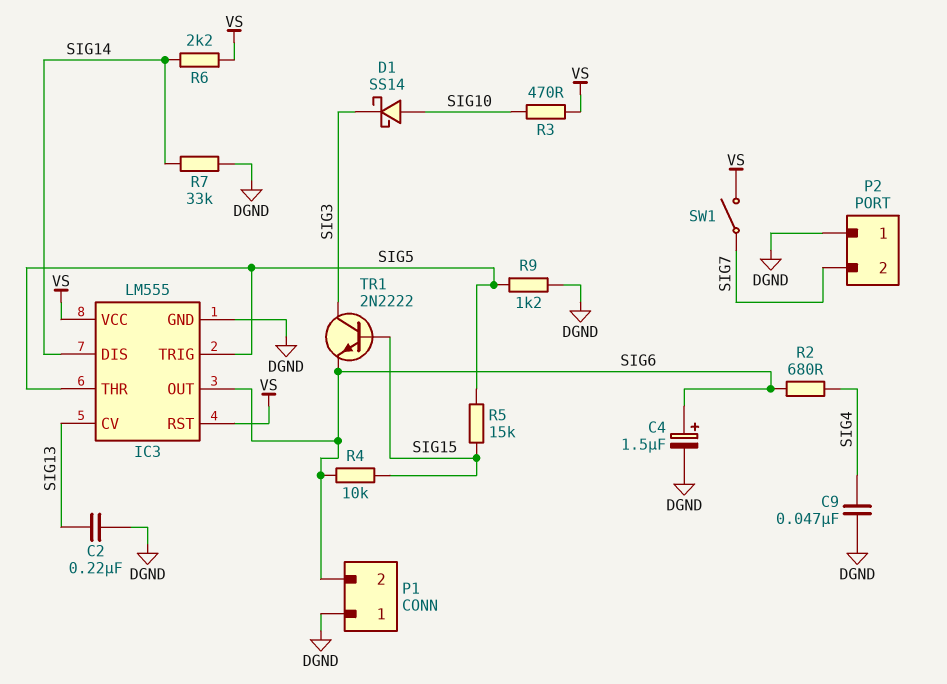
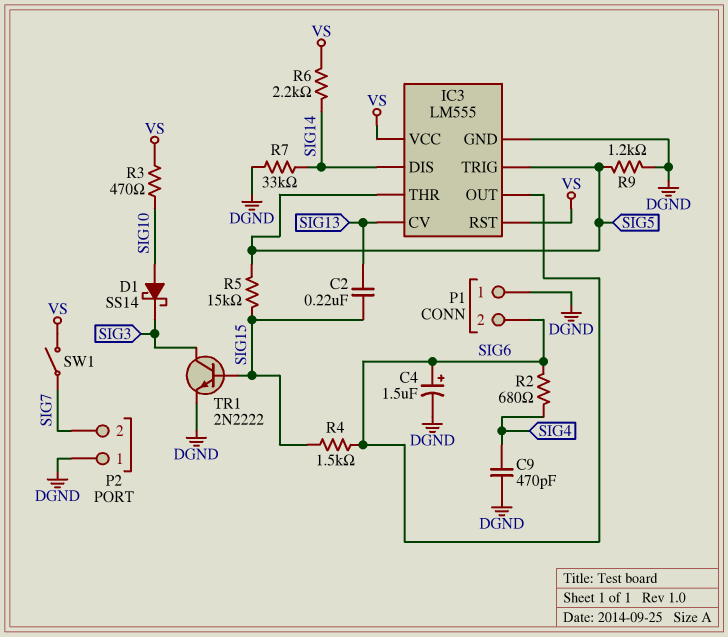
C2: 220nF (DGND, SIG13) -> 220nF (SIG13, SIG15)
C9: 47nF (DGND, SIG4) -> 470pF (DGND, SIG4)
R4: 10k (SIG6, SIG15) -> 1.5k (SIG6, SIG15)
TR1: NPN 2N2222 (B SIG15, C SIG3, E SIG6) -> NPN 2N2222 (B SIG15, C SIG3, E DGND)

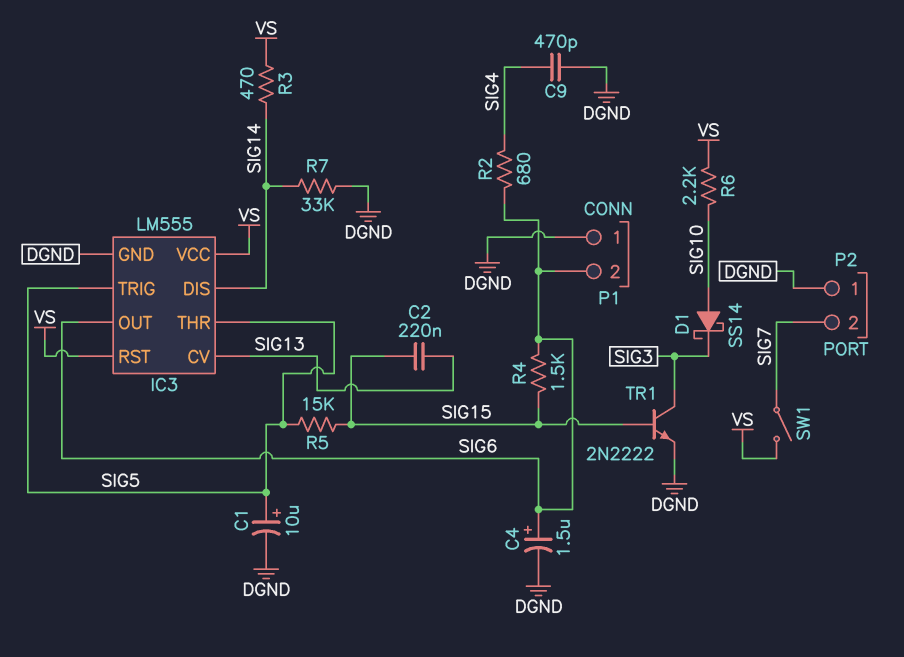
C1: none -> 10uF (plus SIG5, minus DGND)
R3: 470 (SIG10, VS) -> 470 (SIG14, VS)
R6: 2.2k (SIG14, VS) -> 2.2k (SIG10, VS)
R9: 1.2k (DGND, SIG5) -> none

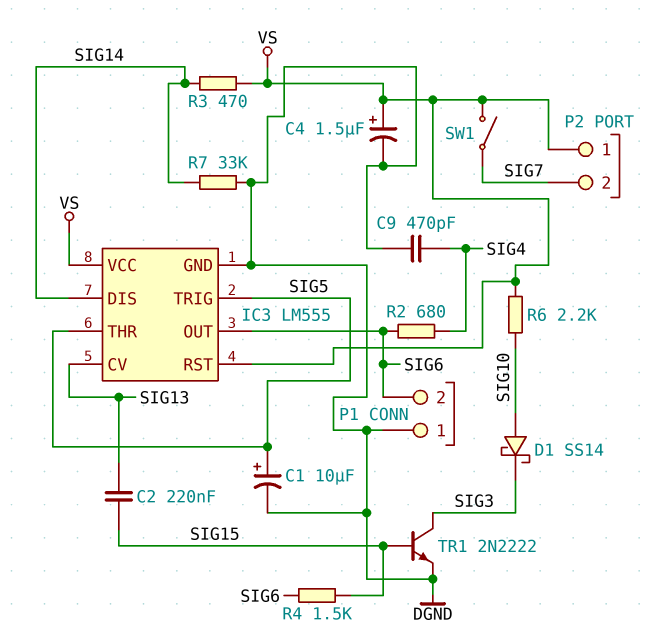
C4: 1.5uF (plus SIG6, minus DGND) -> 1.5uF (plus VS, minus DGND)
P2 pin 1: DGND -> VS
R5: 15k (SIG5, SIG15) -> none

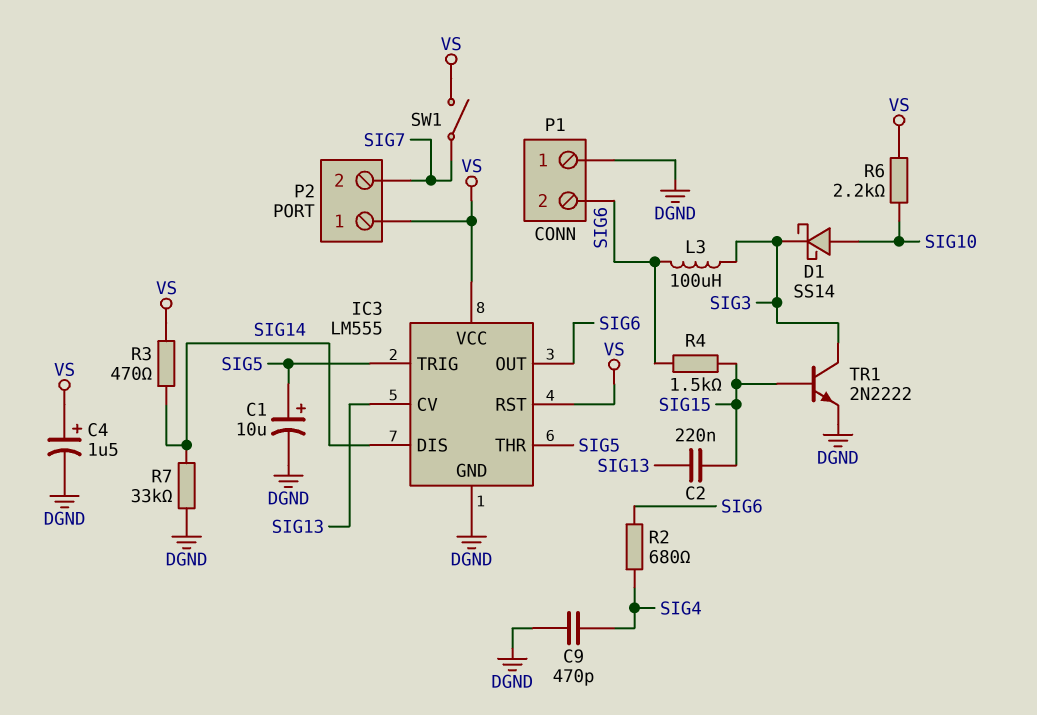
L3: none -> 100uH (SIG3, SIG6)

